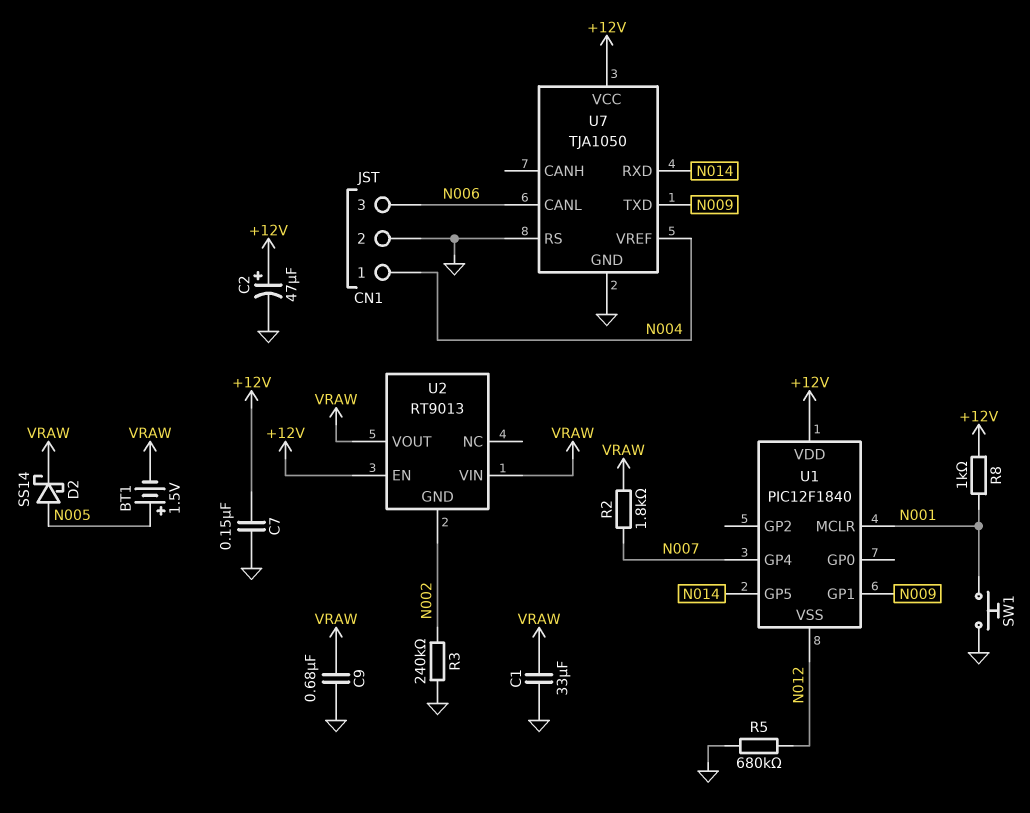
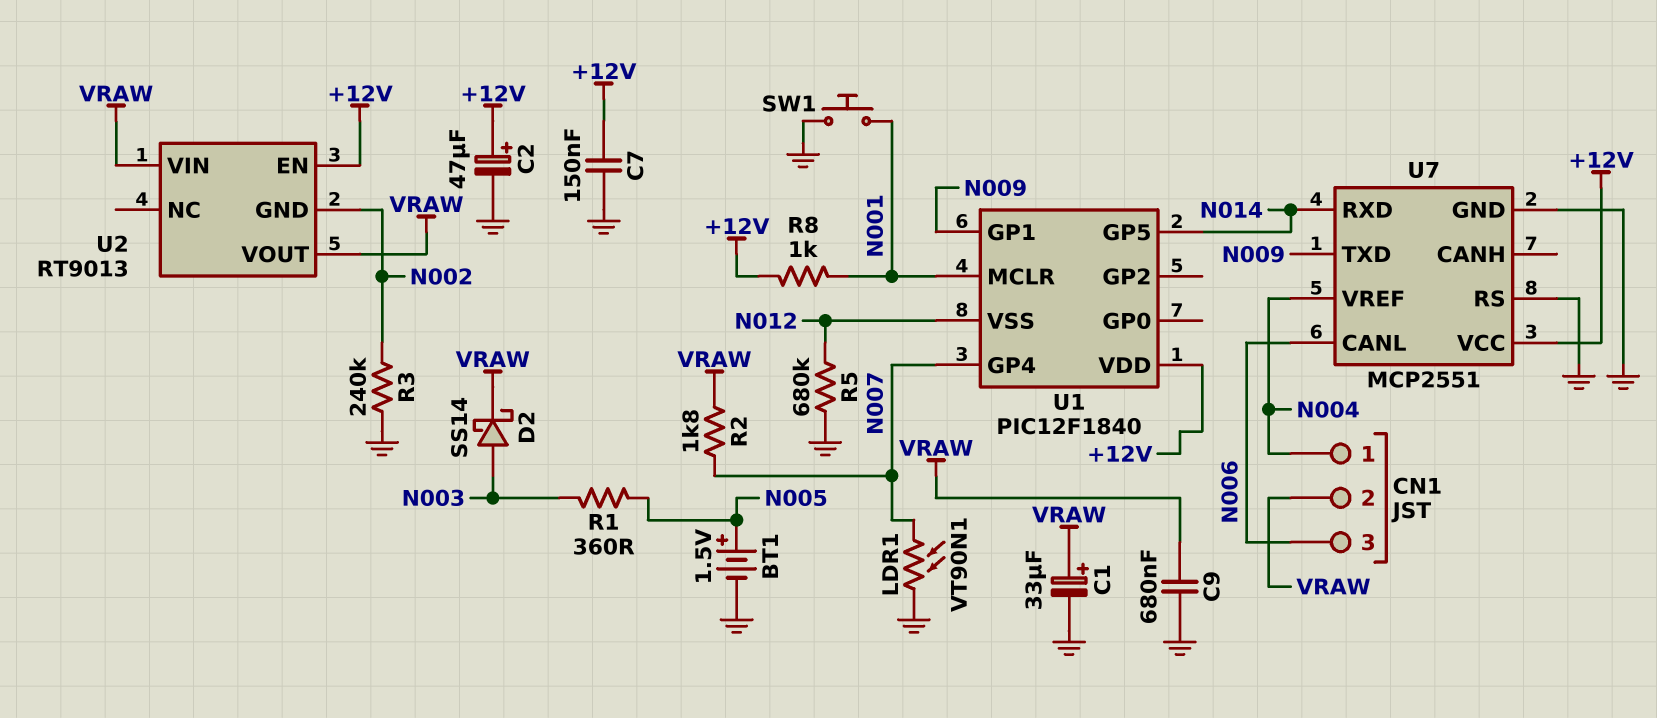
BT1: 1.5V (plus N005, minus VRAW) -> 1.5V (plus N005, minus GND)
C1: 33uF (GND, VRAW) -> 33uF (plus VRAW, minus GND)
CN1 pin 2: GND -> VRAW
D2: schottky SS14 (A N005, K VRAW) -> schottky SS14 (A N003, K VRAW)
LDR1: none -> VT90N1 (GND, N007)
R1: none -> 360 (N003, N005)
U7: TJA1050 -> MCP2551

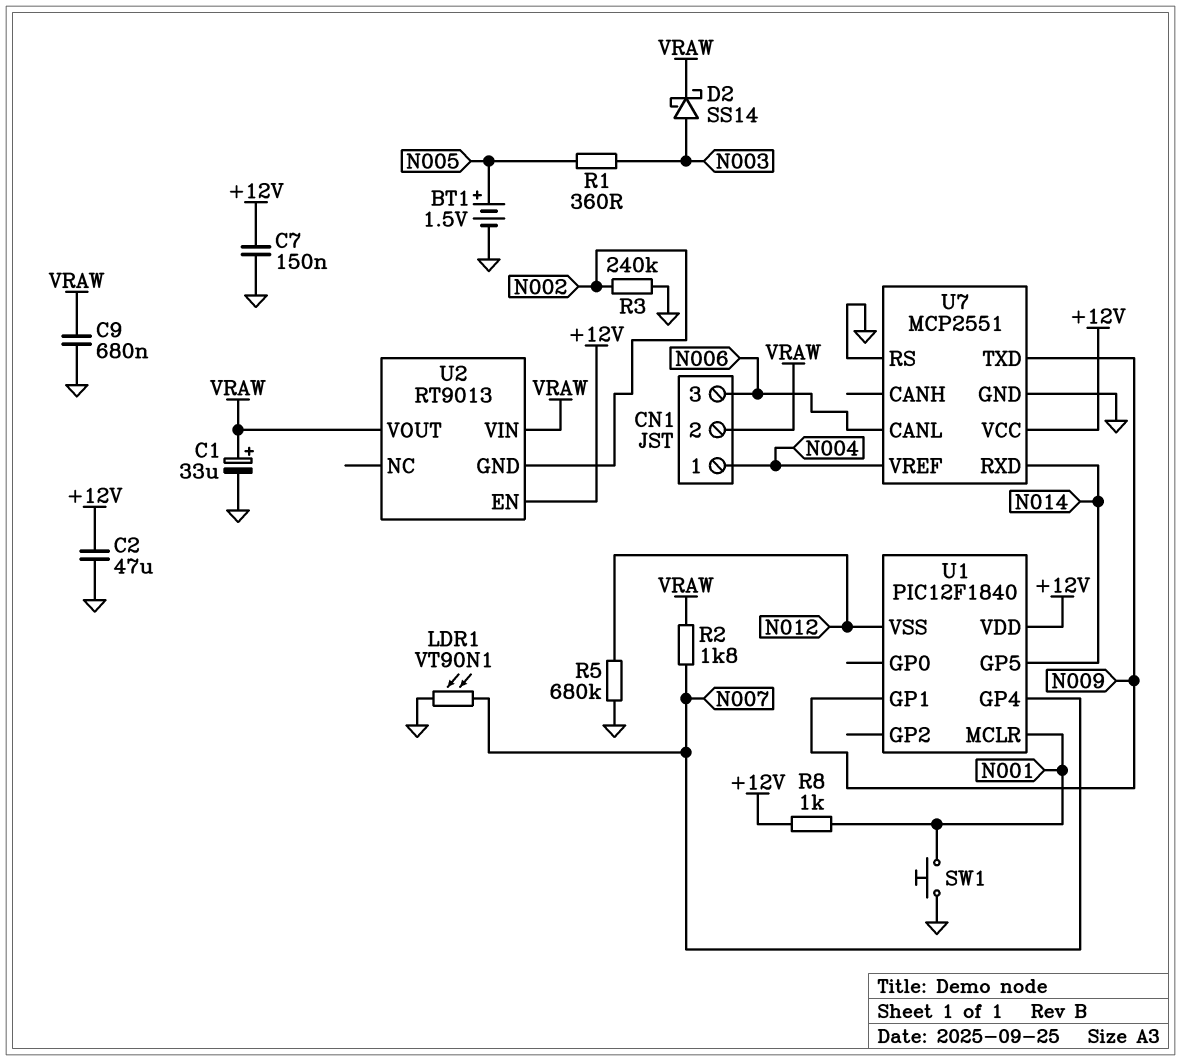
C2: 47uF (plus +12V, minus GND) -> 47uF (+12V, GND)

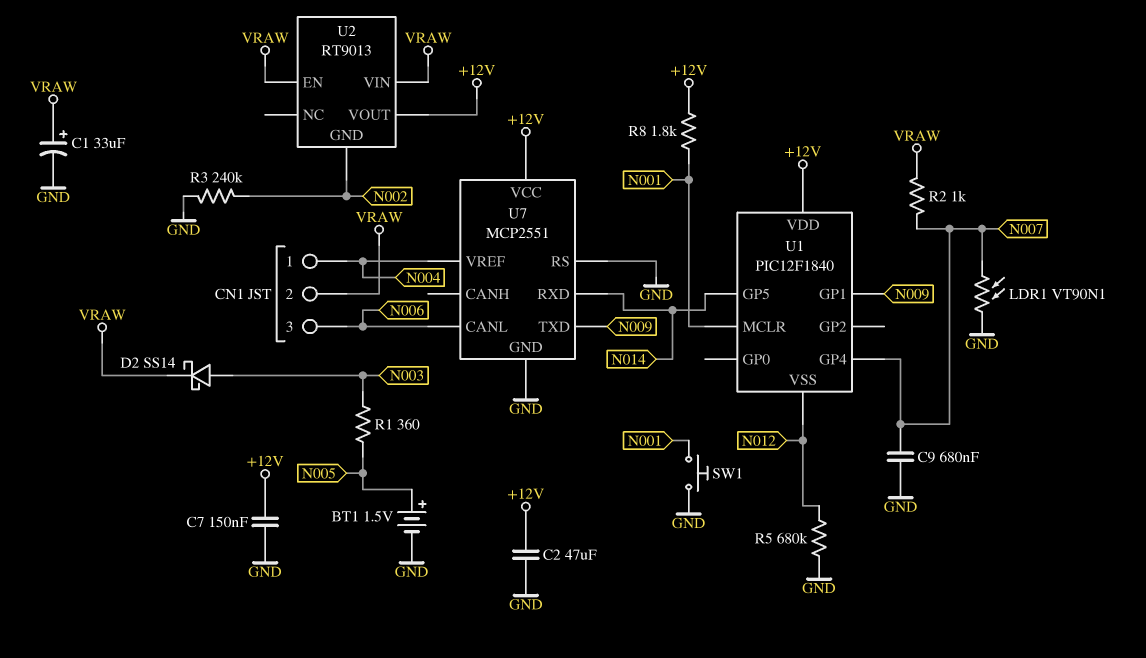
C9: 680nF (GND, VRAW) -> 680nF (GND, N007)
R2: 1.8k (N007, VRAW) -> 1k (N007, VRAW)
R8: 1k (+12V, N001) -> 1.8k (+12V, N001)
U2 pin EN: +12V -> VRAW
U2 pin VOUT: VRAW -> +12V

